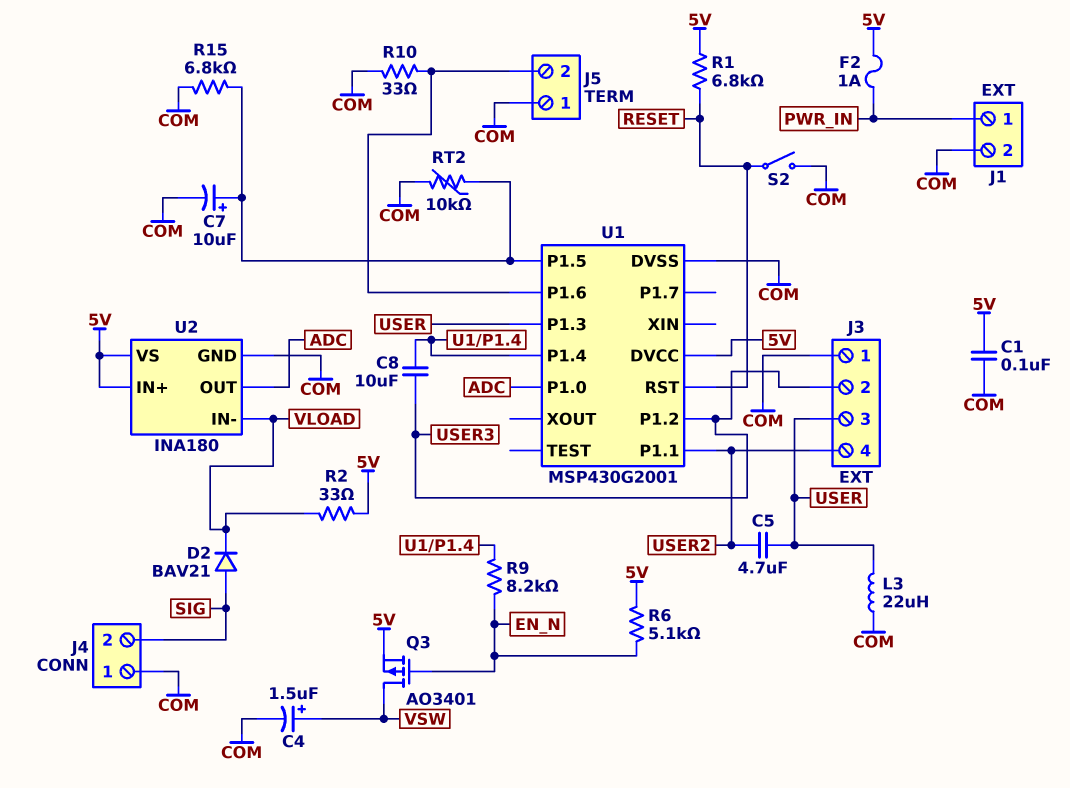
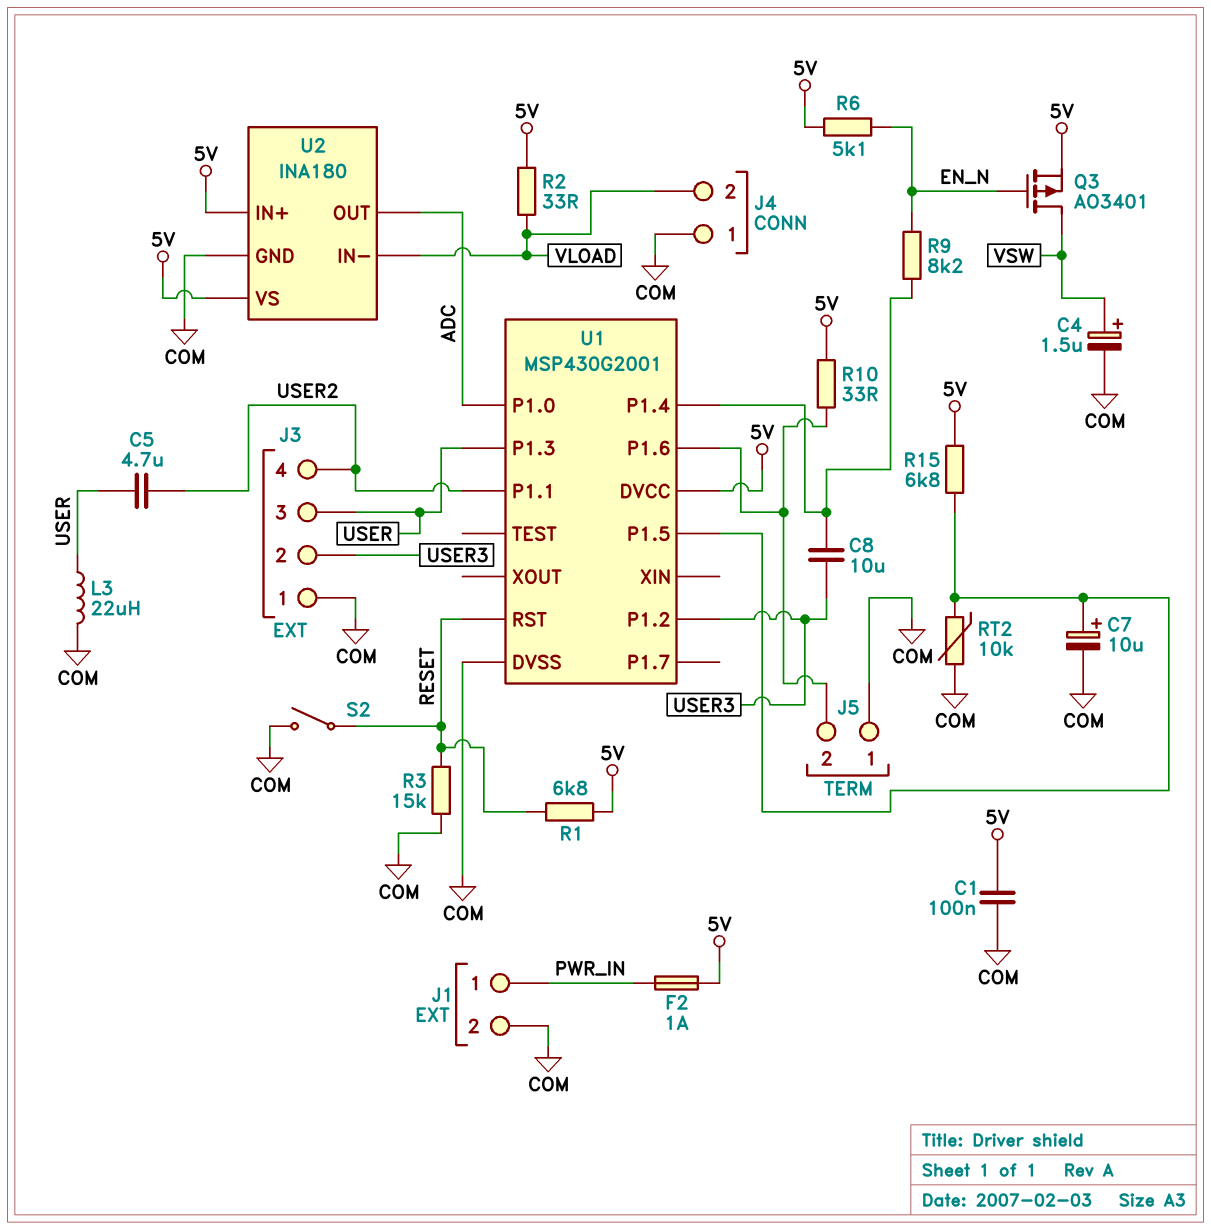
D2: diode BAV21 (A SIG, K VLOAD) -> none
J4 pin 2: SIG -> VLOAD
R3: none -> 15k (COM, RESET)
R10: 33 (COM, J5/2) -> 33 (5V, J5/2)
R15: 6.8k (COM, U1/P1.5) -> 6.8k (5V, U1/P1.5)

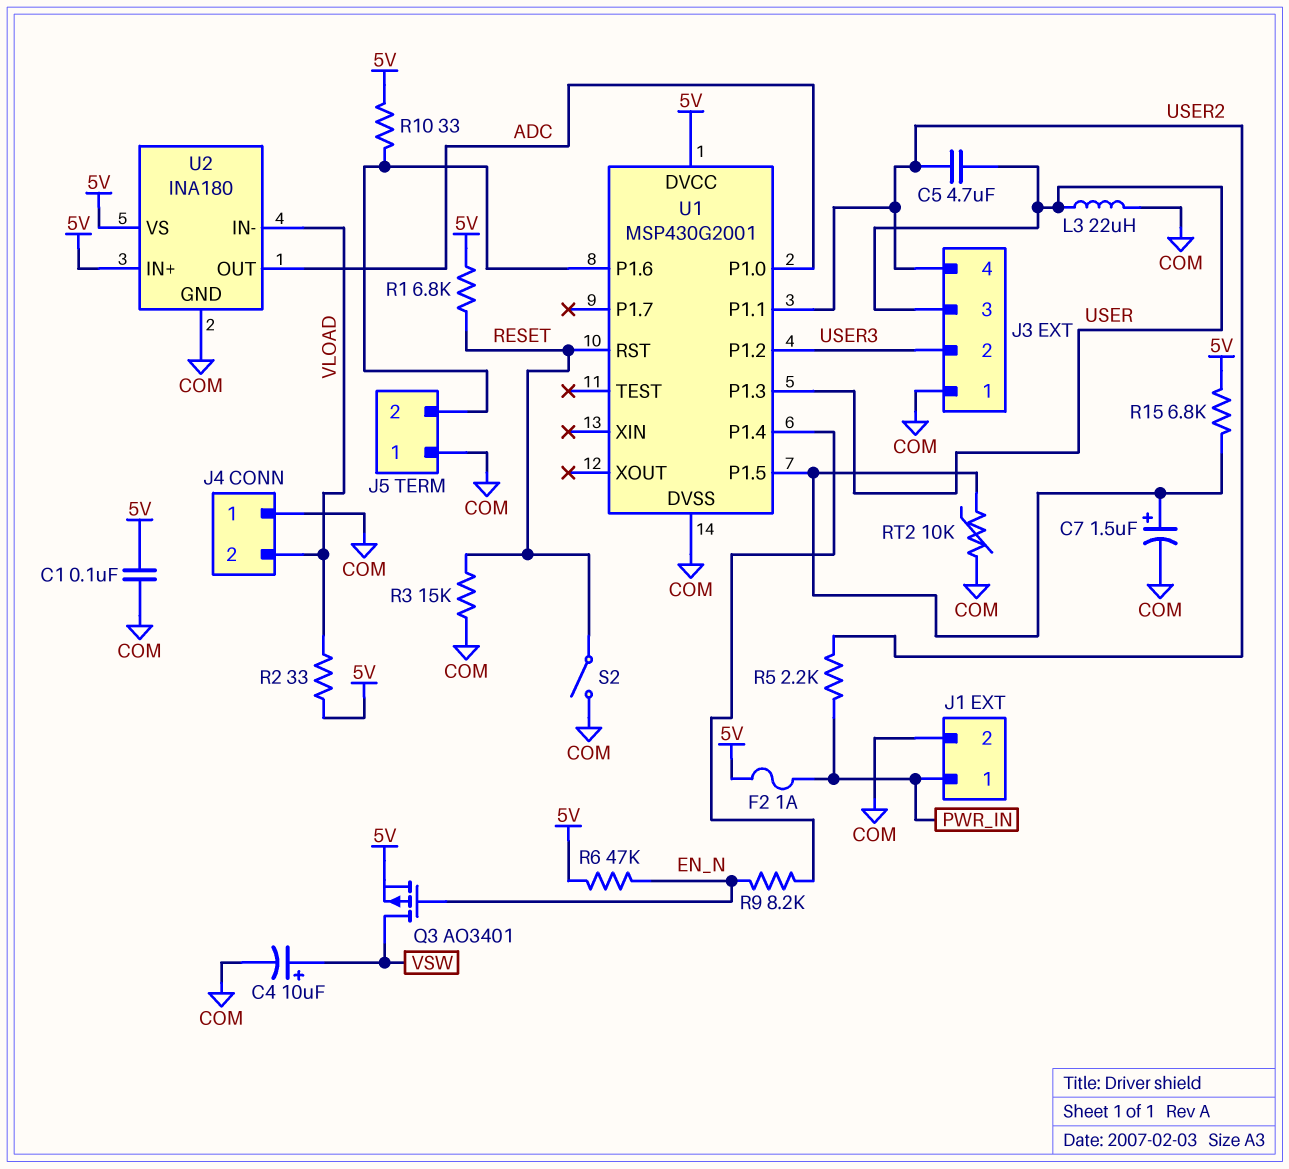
C4: 1.5uF (plus VSW, minus COM) -> 10uF (plus VSW, minus COM)
C7: 10uF (plus U1/P1.5, minus COM) -> 1.5uF (plus U1/P1.5, minus COM)
C8: 10uF (U1/P1.4, USER3) -> none
R5: none -> 2.2k (PWR_IN, USER2)
R6: 5.1k (5V, EN_N) -> 47k (5V, EN_N)

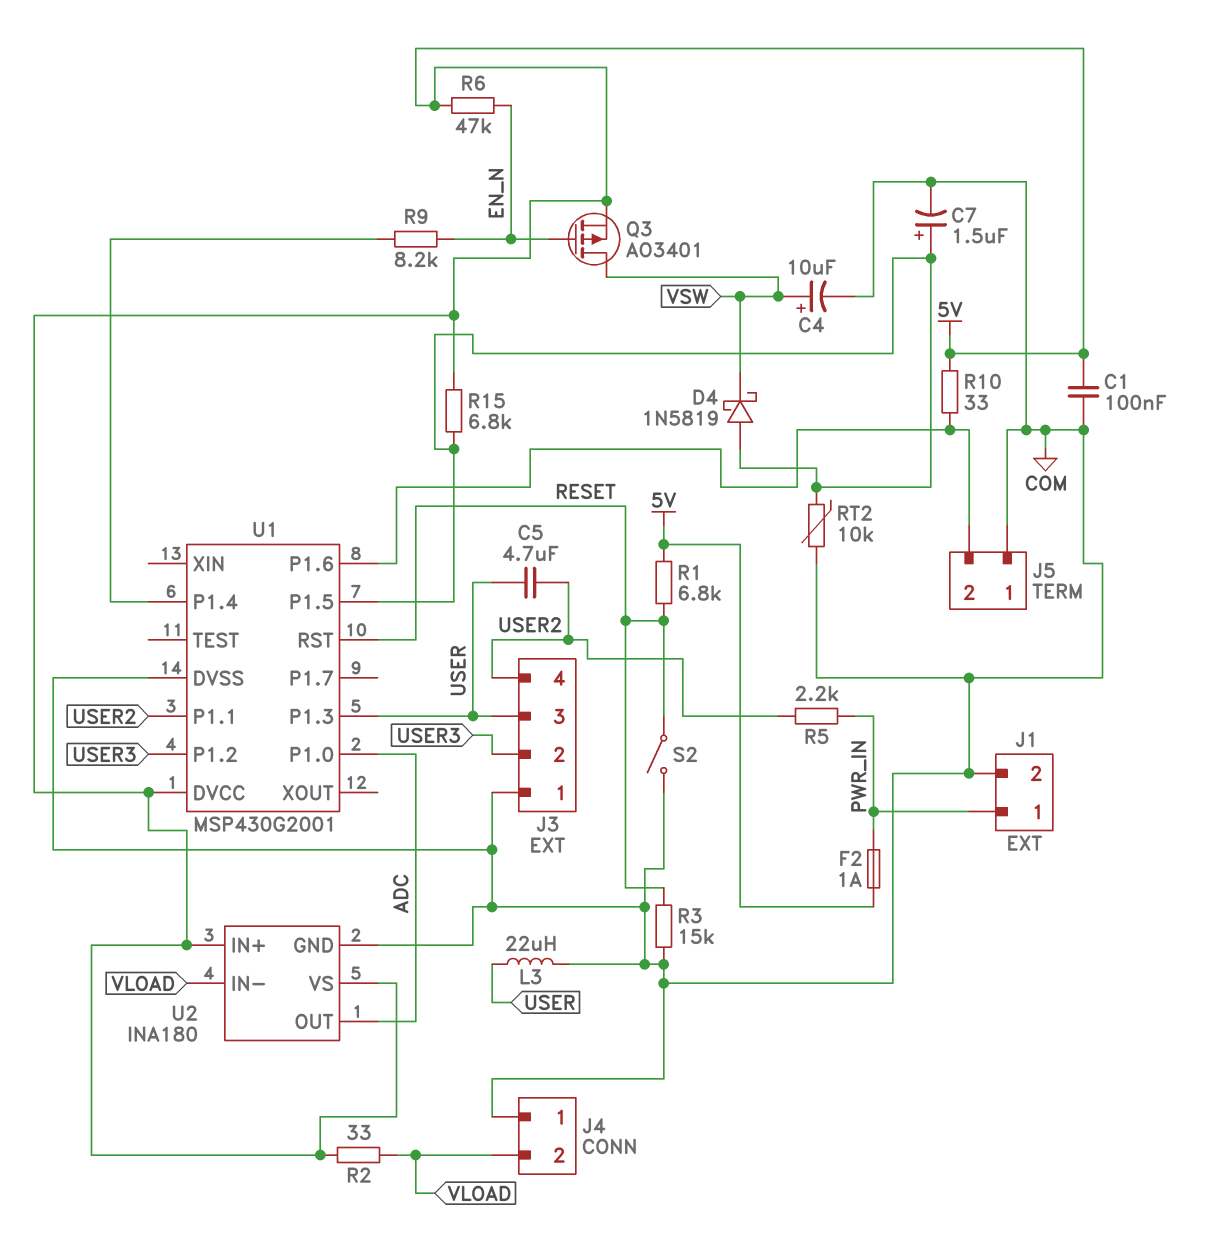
D4: none -> schottky 1N5819 (A U1/P1.5, K VSW)

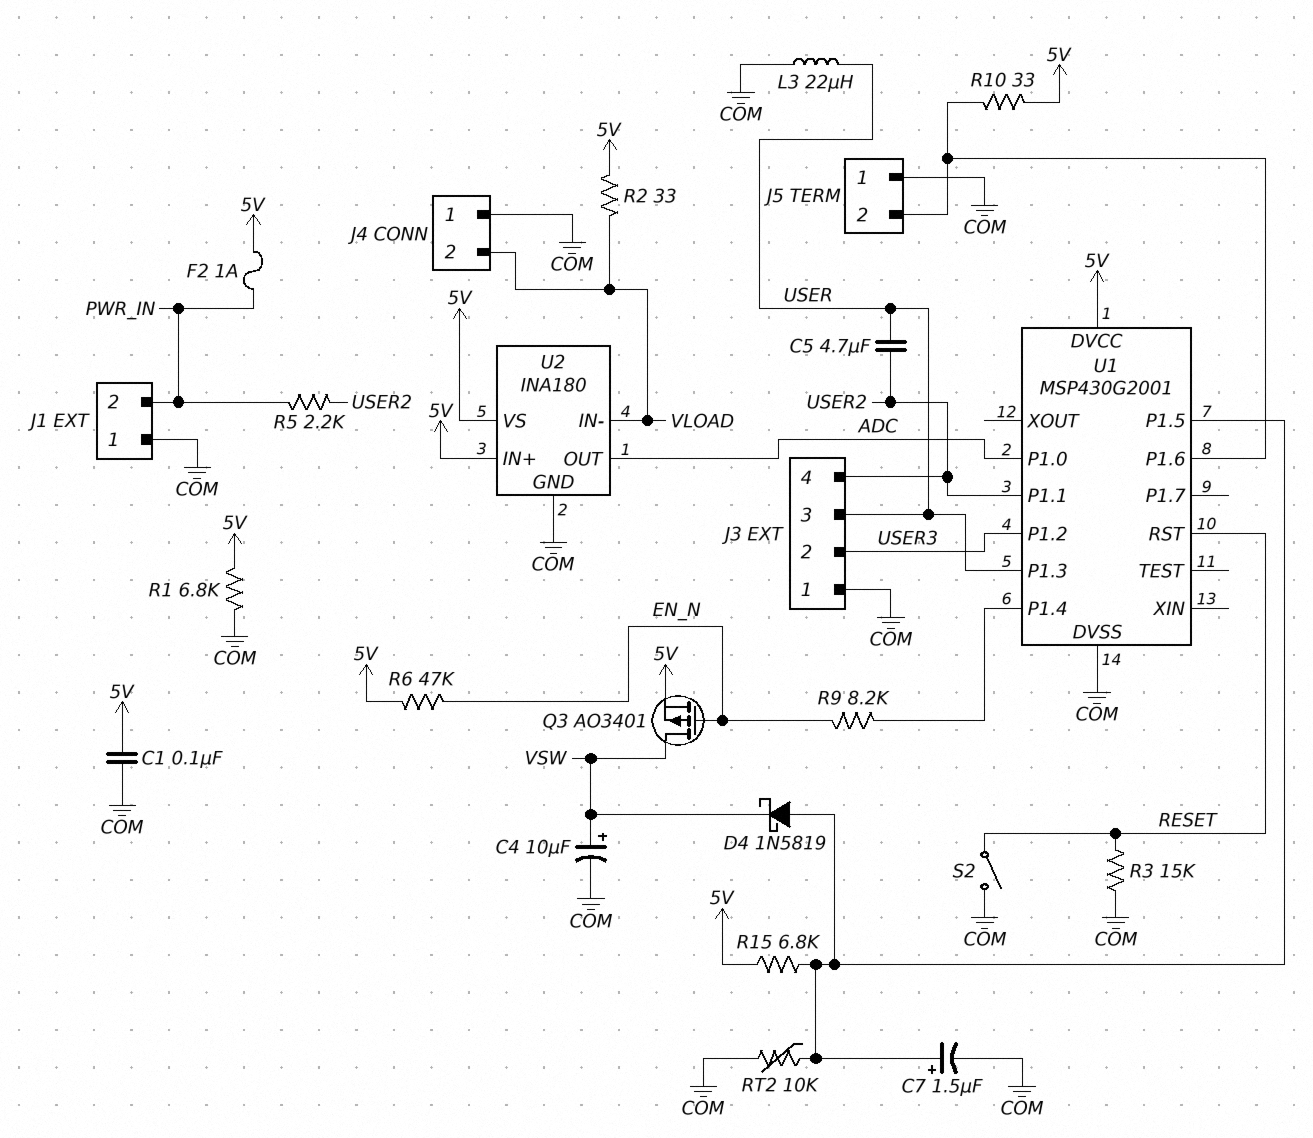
J1 pin 1: PWR_IN -> COM
J1 pin 2: COM -> PWR_IN
R1: 6.8k (5V, RESET) -> 6.8k (5V, COM)

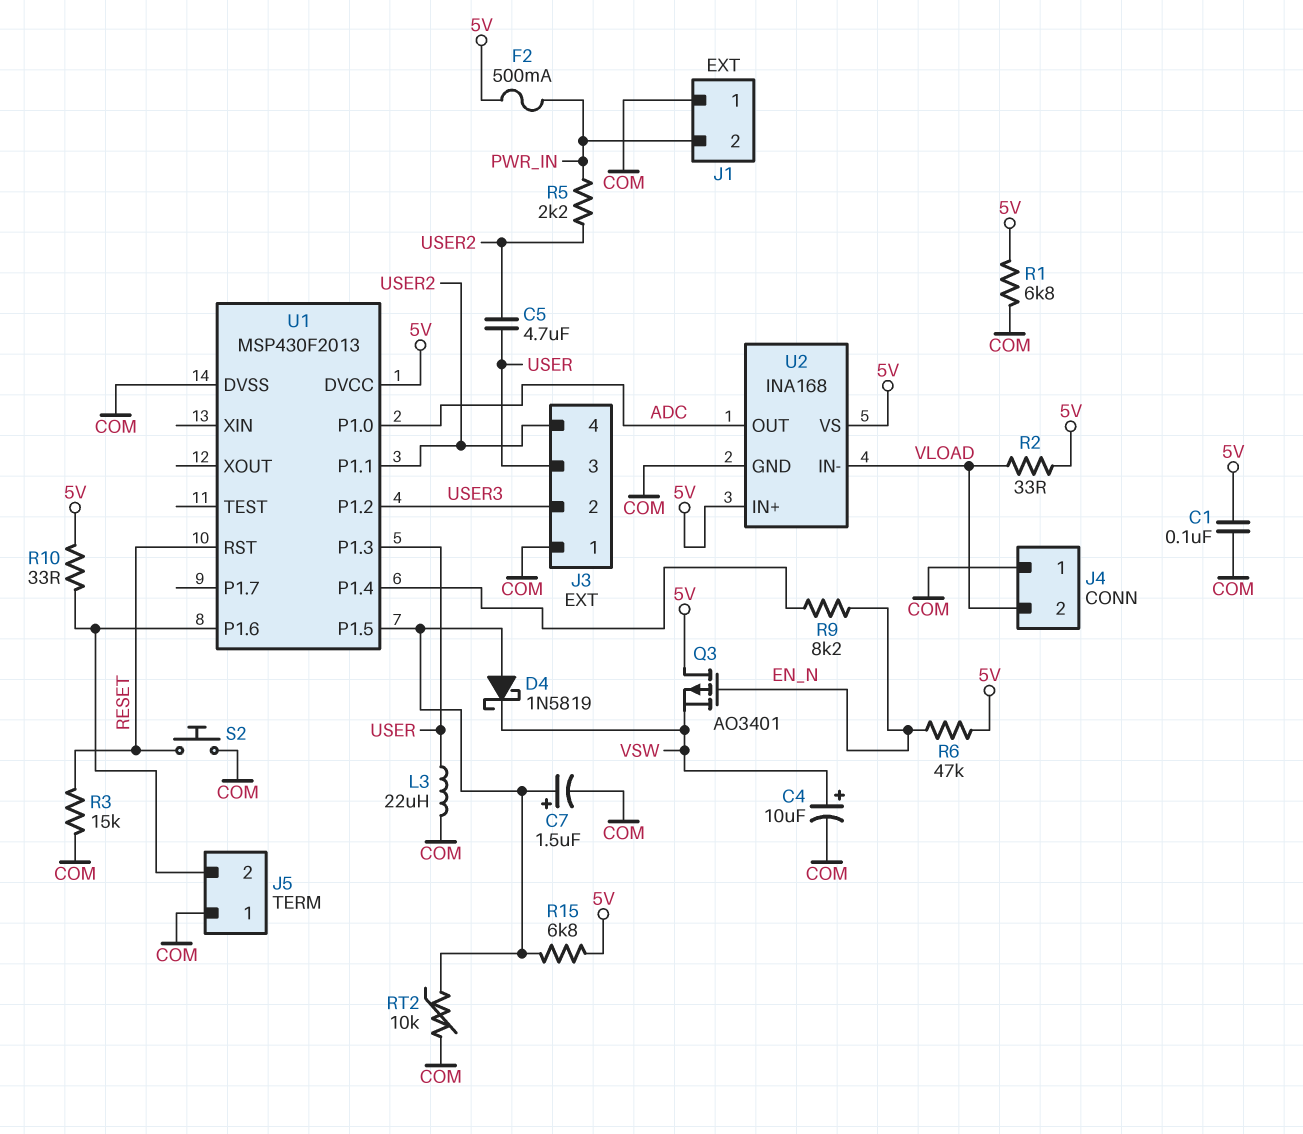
F2: 1A (5V, PWR_IN) -> 500mA (5V, PWR_IN)
Q3: PMOS AO3401 (G EN_N, D VSW, S 5V) -> PMOS AO3401 (G EN_N, D 5V, S VSW)
S2: switch (COM, RESET) -> button (COM, RESET)
U1: MSP430G2001 -> MSP430F2013
U2: INA180 -> INA168

